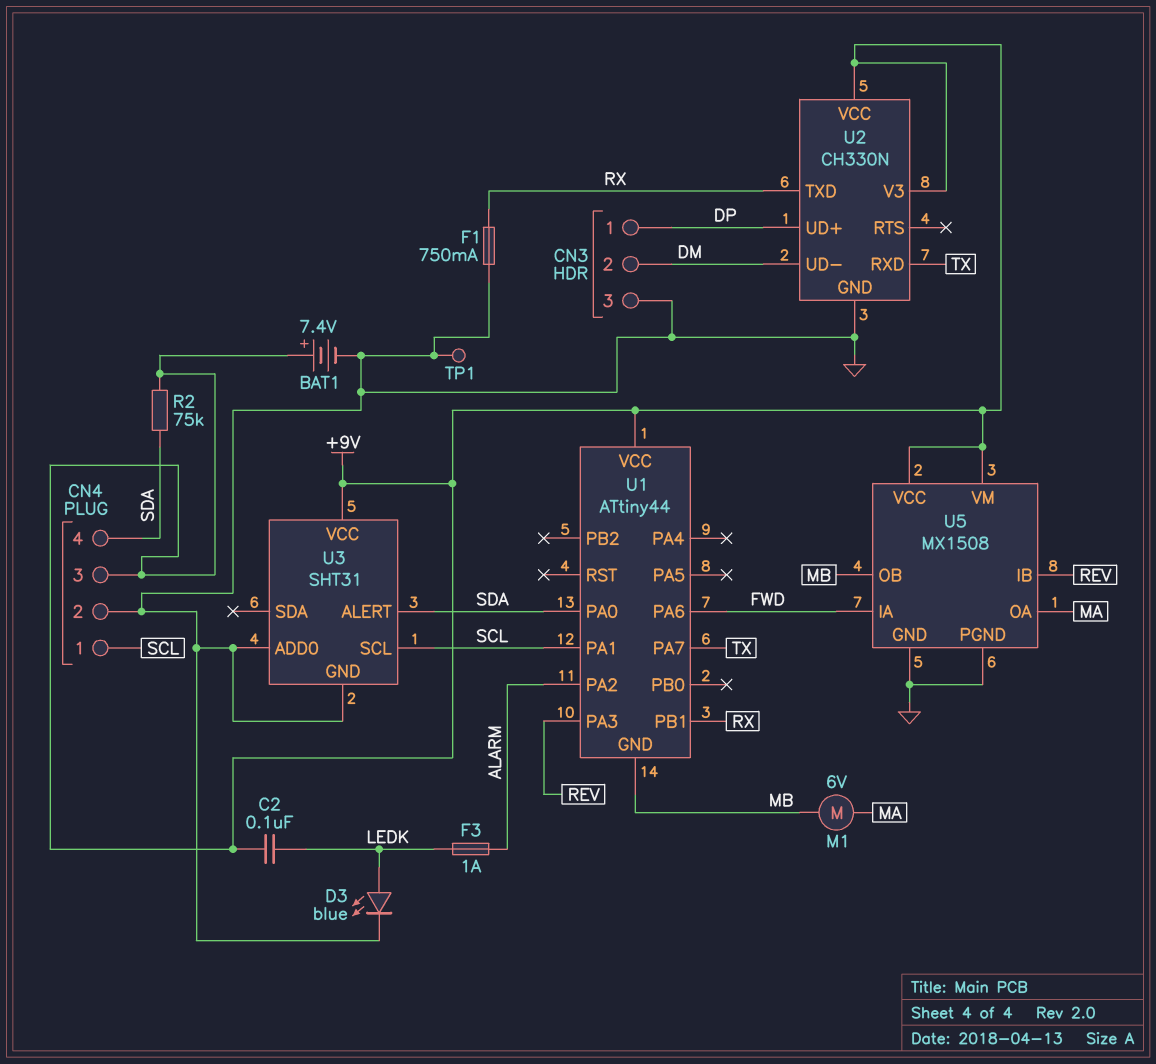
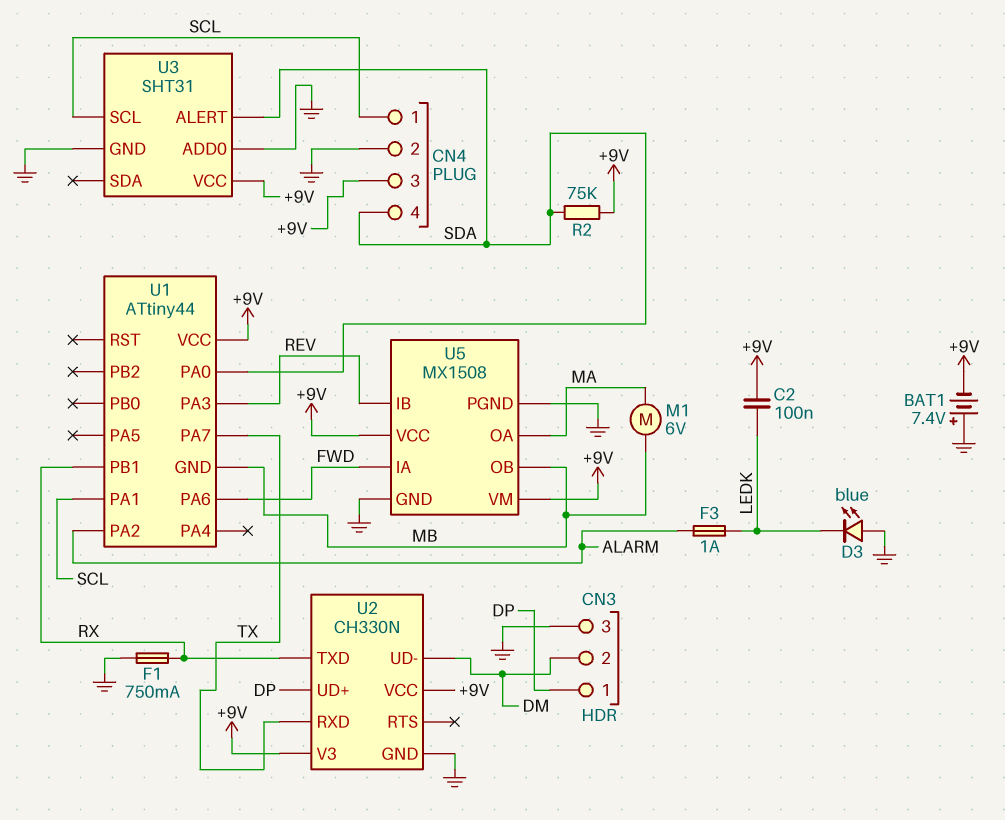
BAT1: 7.4V (plus +9V, minus GND) -> 7.4V (plus GND, minus +9V)
D3: LED blue (A LEDK, K GND) -> LED blue (A GND, K LEDK)
TP1: test point (GND) -> none

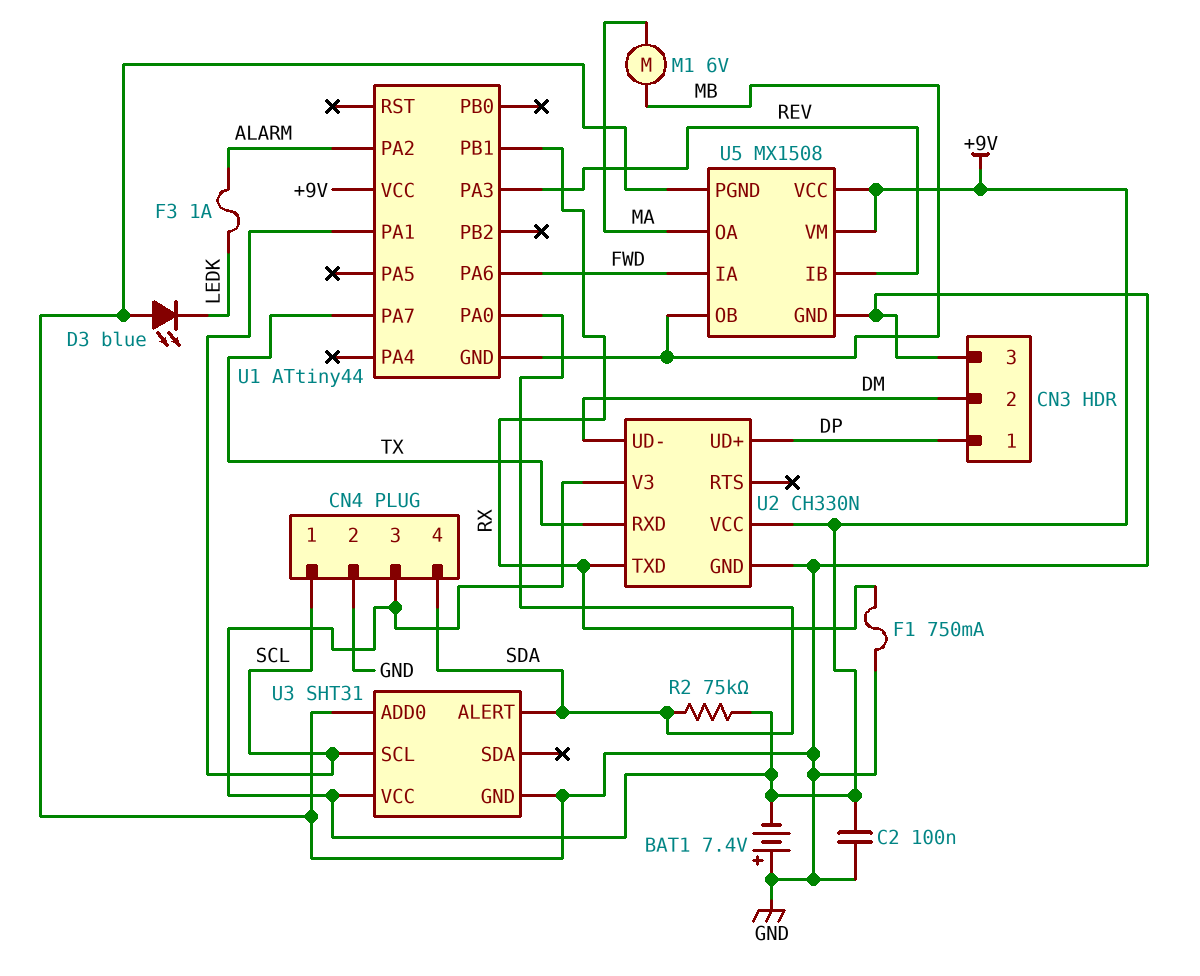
C2: 100nF (+9V, LEDK) -> 100nF (+9V, GND)

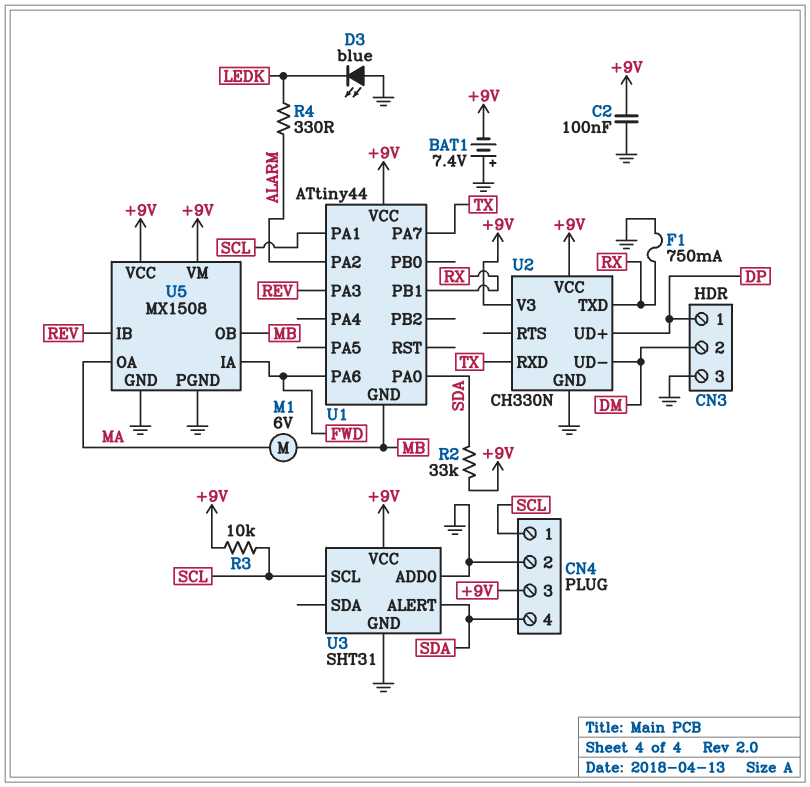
F3: 1A (ALARM, LEDK) -> none
R2: 75k (+9V, SDA) -> 33k (+9V, SDA)
R3: none -> 10k (+9V, SCL)
R4: none -> 330 (ALARM, LEDK)

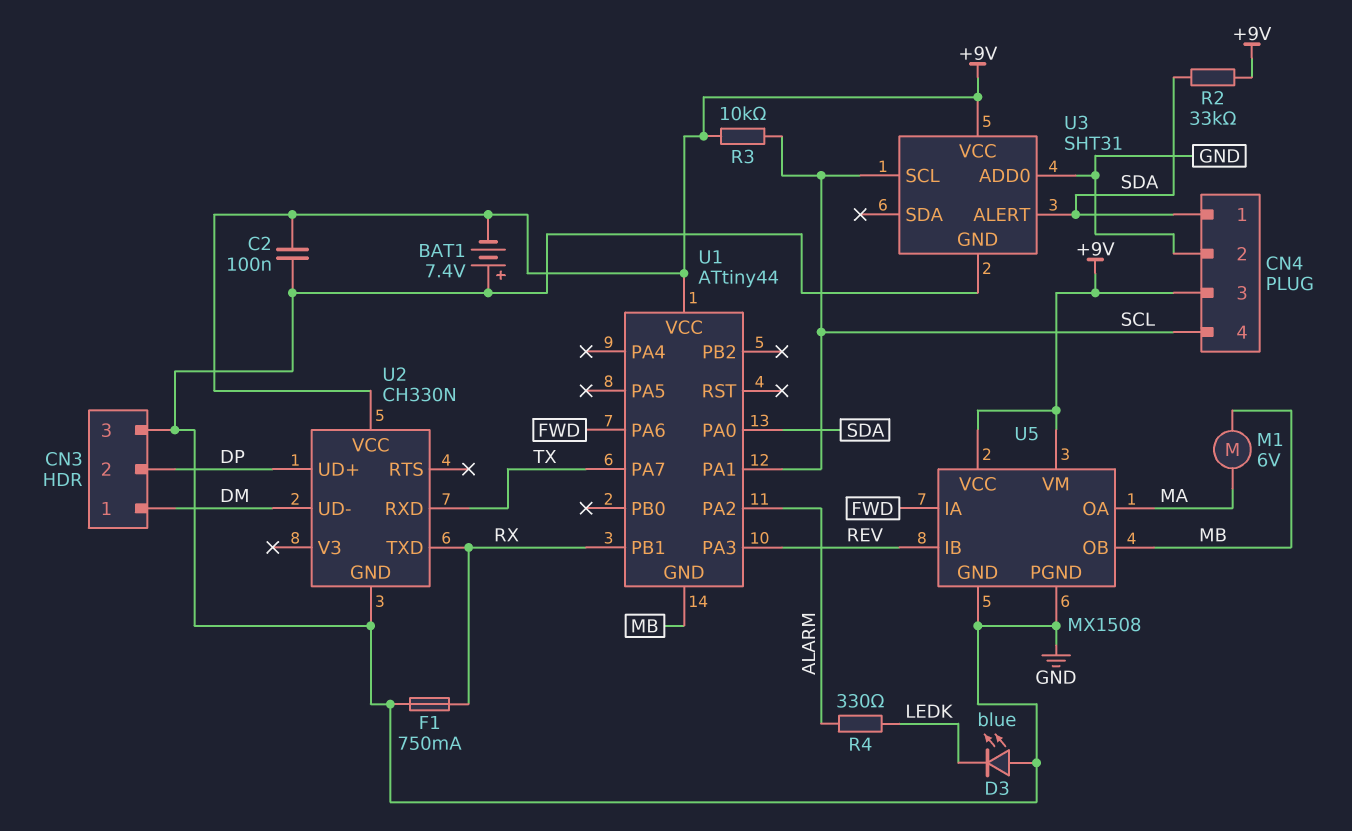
CN3 pin 1: DP -> DM
CN3 pin 2: DM -> DP
CN4 pin 1: SCL -> SDA
CN4 pin 4: SDA -> SCL
U2 pin V3: +9V -> none

